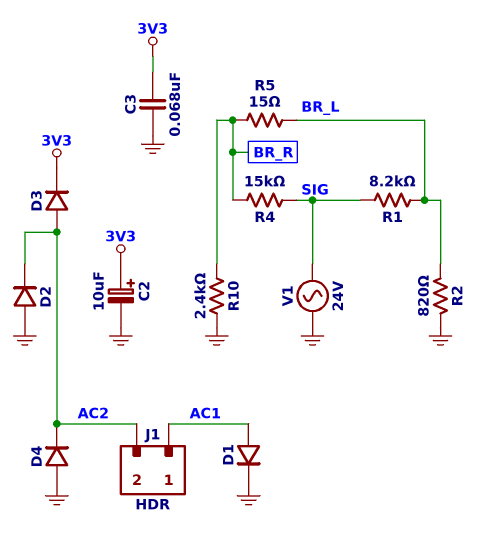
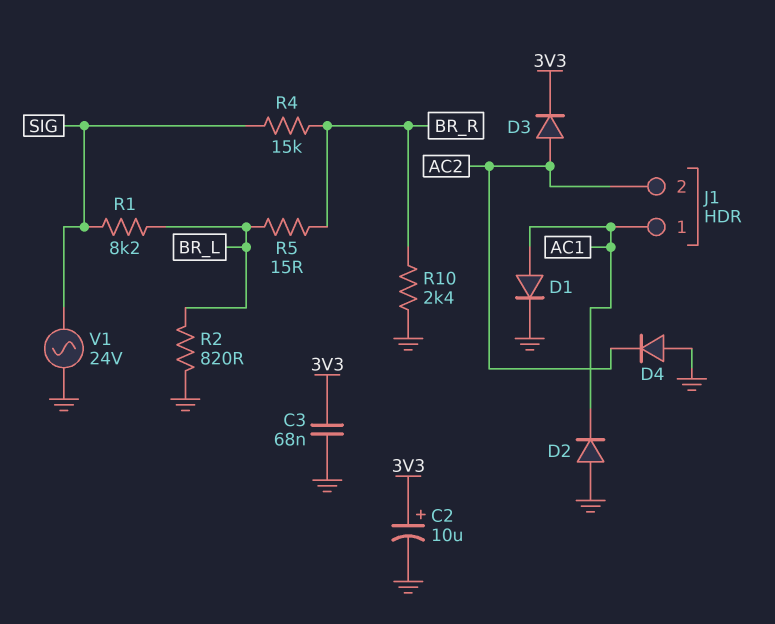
D2: diode (A GND, K AC2) -> diode (A GND, K AC1)

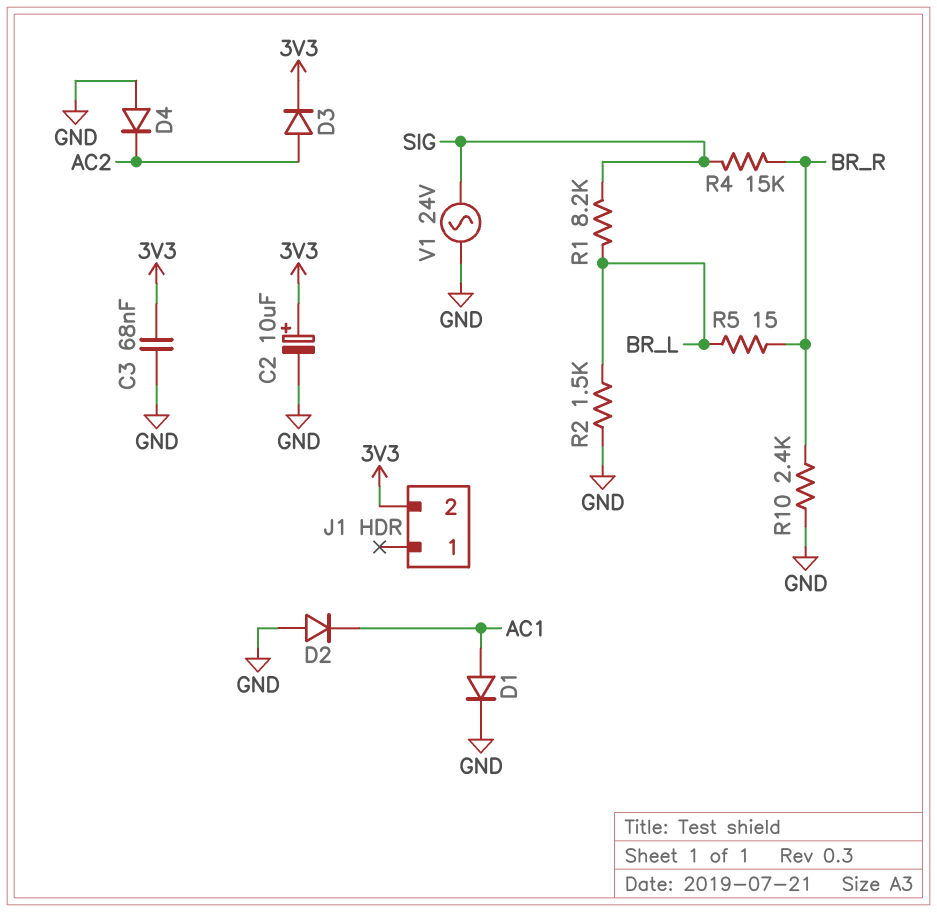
J1 pin 1: AC1 -> none
J1 pin 2: AC2 -> 3V3
R2: 820 (BR_L, GND) -> 1.5k (BR_L, GND)

